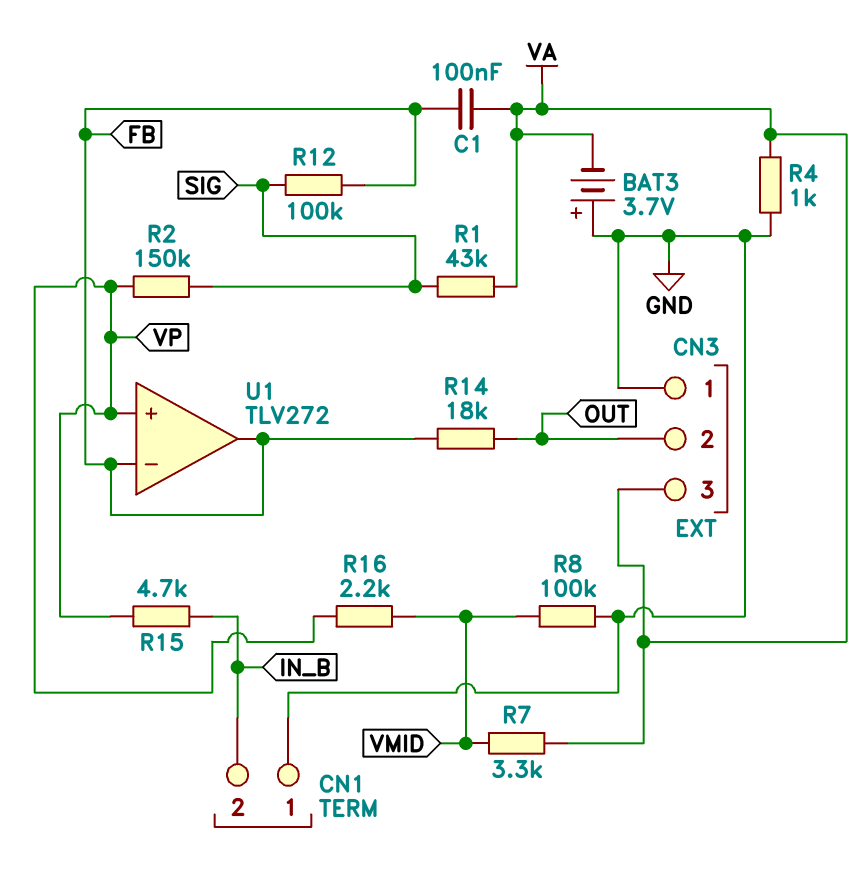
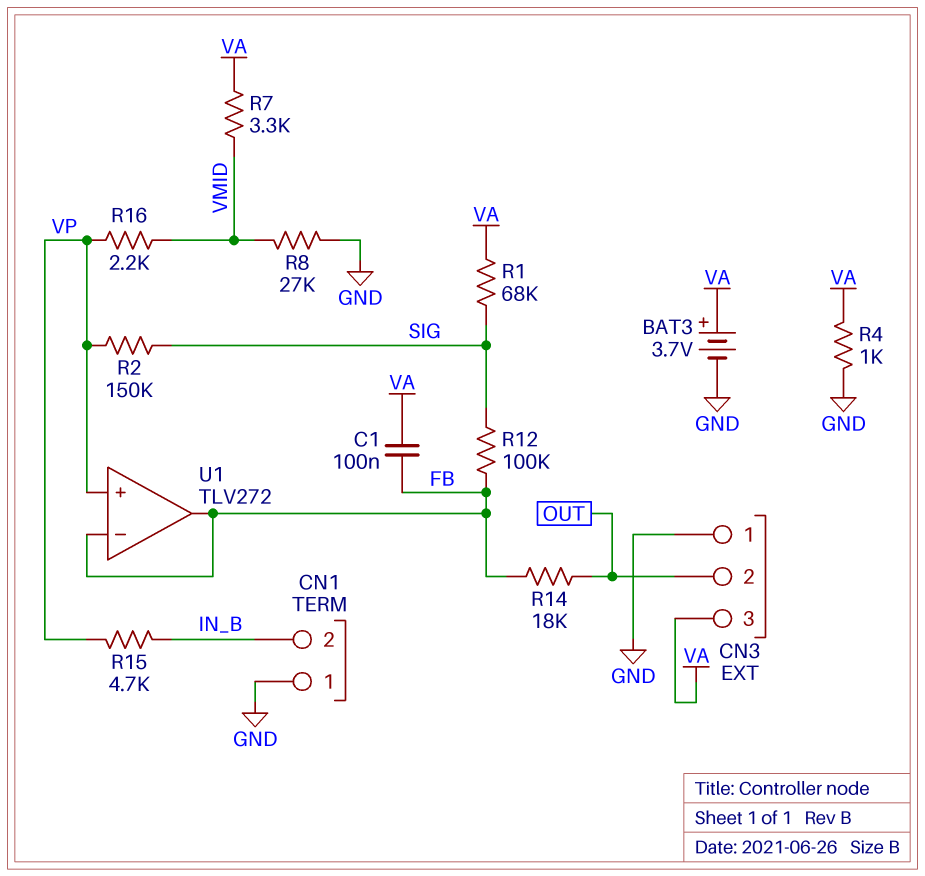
BAT3: 3.7V (plus GND, minus VA) -> 3.7V (plus VA, minus GND)
R1: 43k (SIG, VA) -> 68k (SIG, VA)
R8: 100k (GND, VMID) -> 27k (GND, VMID)

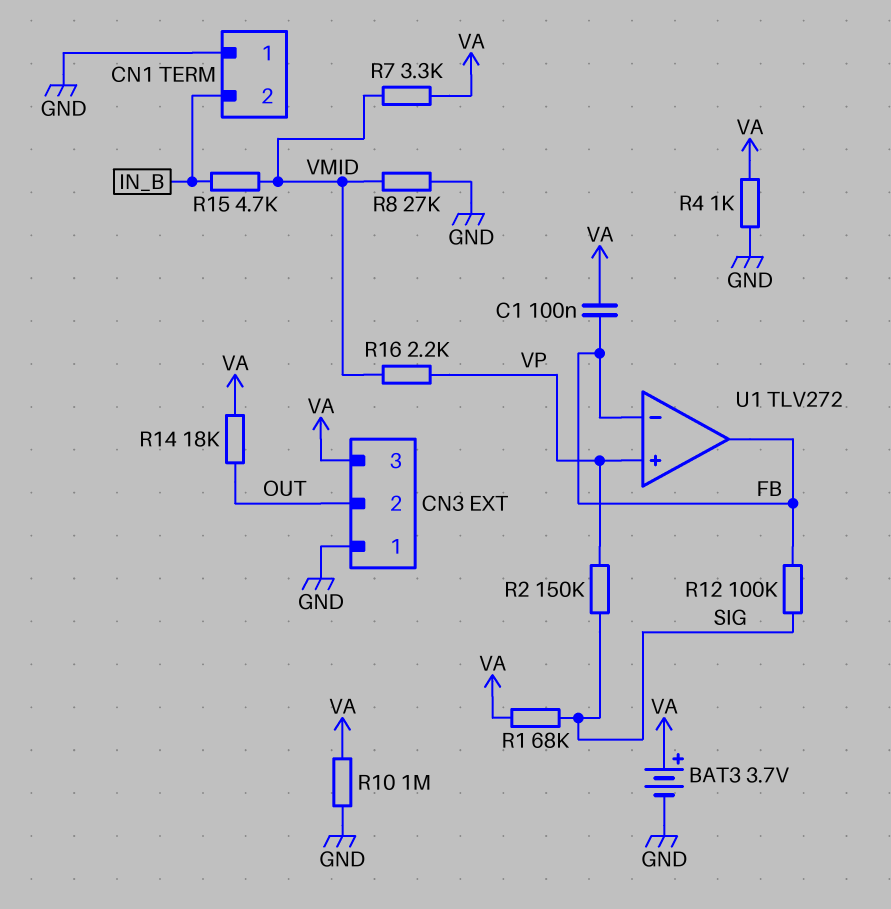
R10: none -> 1M (GND, VA)
R14: 18k (FB, OUT) -> 18k (OUT, VA)
R15: 4.7k (IN_B, VP) -> 4.7k (IN_B, VMID)

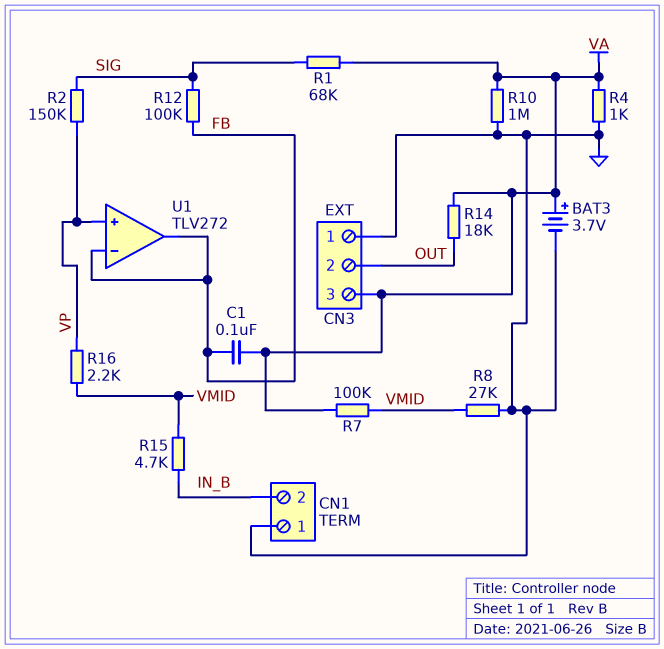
R7: 3.3k (VA, VMID) -> 100k (VA, VMID)

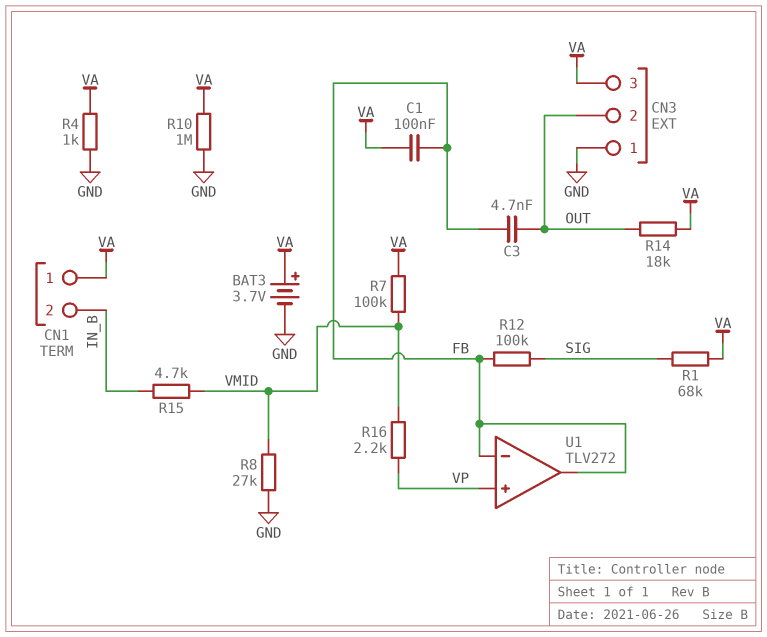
C3: none -> 4.7nF (FB, OUT)
CN1 pin 1: GND -> VA
R2: 150k (SIG, VP) -> none

